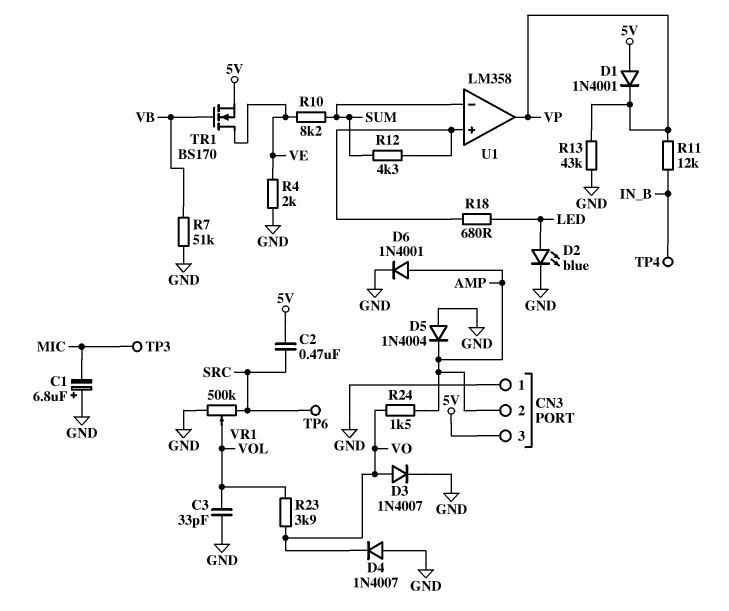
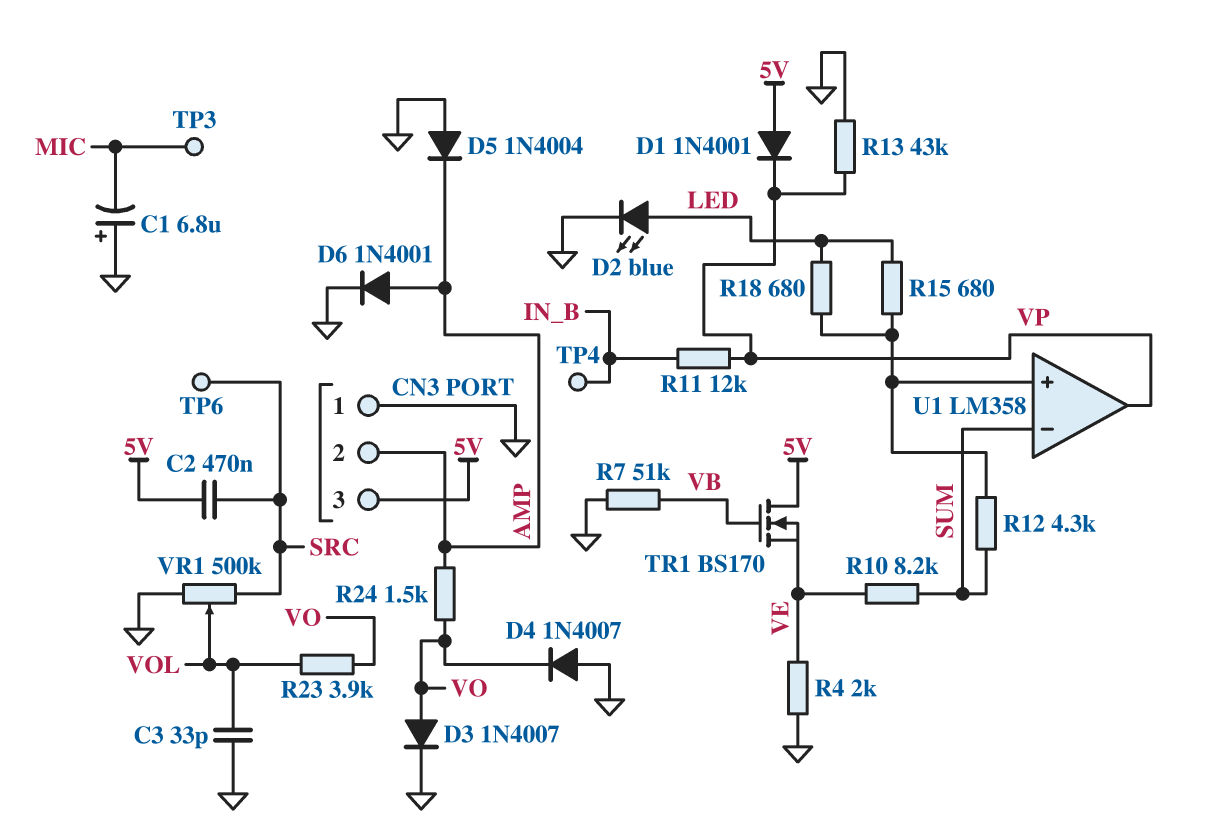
R15: none -> 680 (LED, U1/in+)
TR1: NMOS BS170 (G VB, D VE, S 5V) -> NMOS BS170 (G VB, D 5V, S VE)

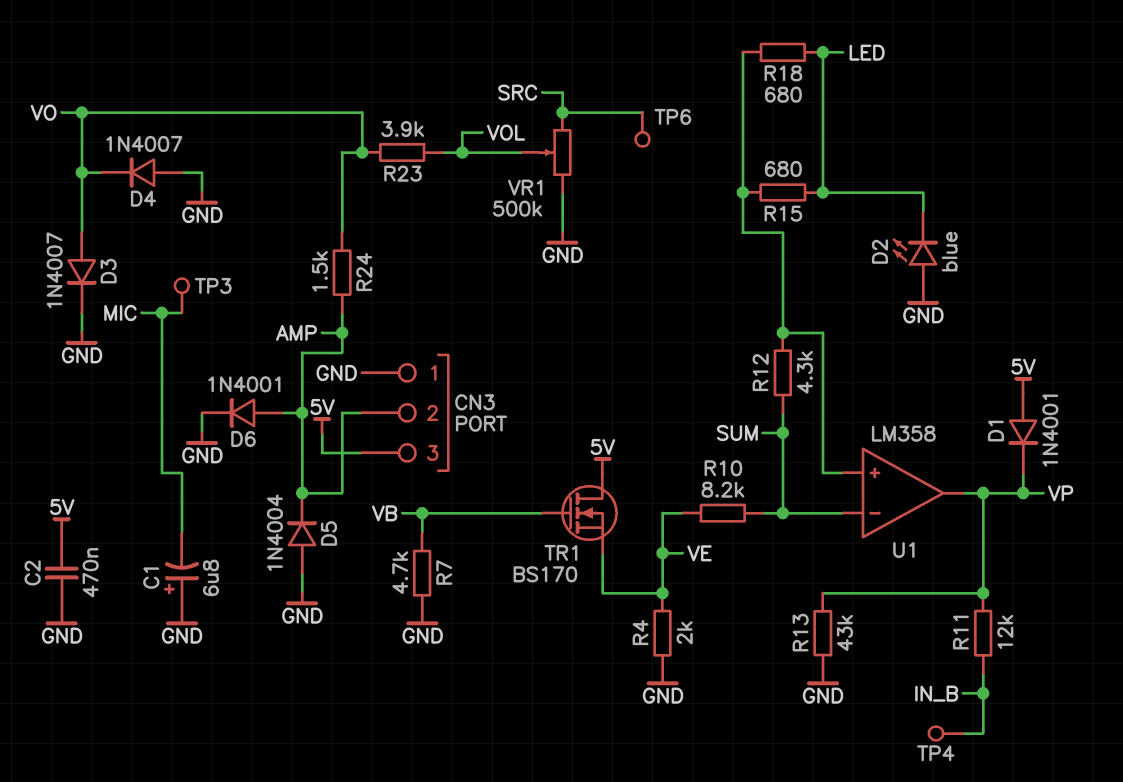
C2: 470nF (5V, SRC) -> 470nF (5V, GND)
C3: 33pF (GND, VOL) -> none
D2: LED blue (A LED, K GND) -> LED blue (A GND, K LED)
R7: 51k (GND, VB) -> 4.7k (GND, VB)

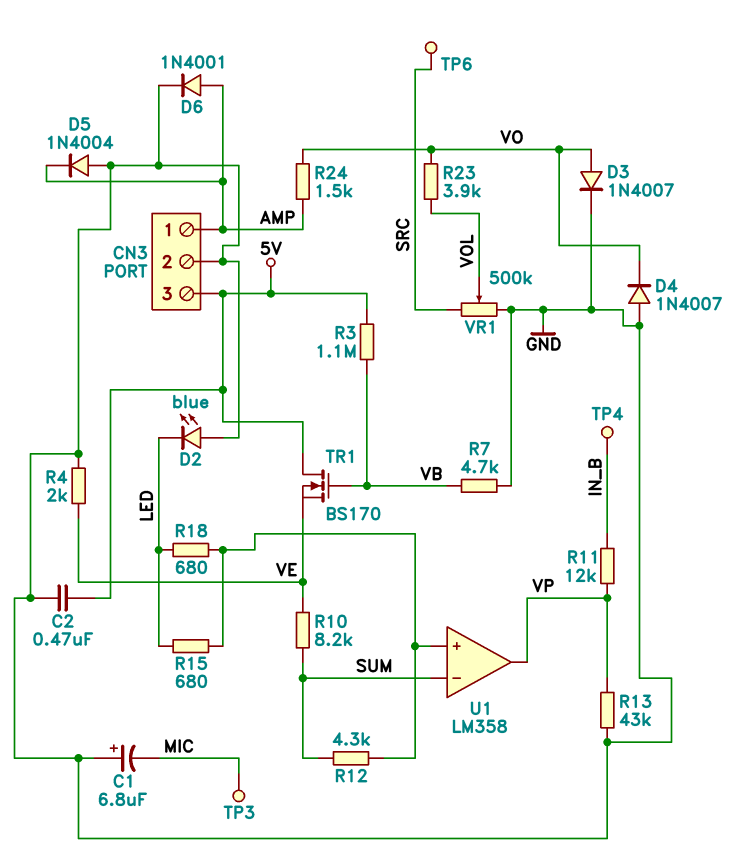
CN3 pin 1: GND -> AMP
CN3 pin 2: AMP -> GND
D1: diode 1N4001 (A 5V, K VP) -> none
R3: none -> 1.1M (5V, VB)

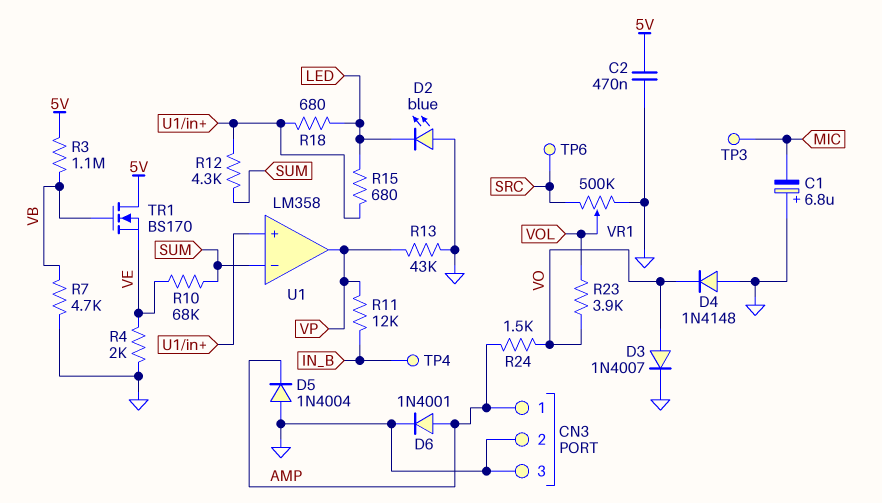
CN3 pin 3: 5V -> GND
D4: diode 1N4007 (A GND, K VO) -> diode 1N4148 (A GND, K VO)
R10: 8.2k (SUM, VE) -> 68k (SUM, VE)

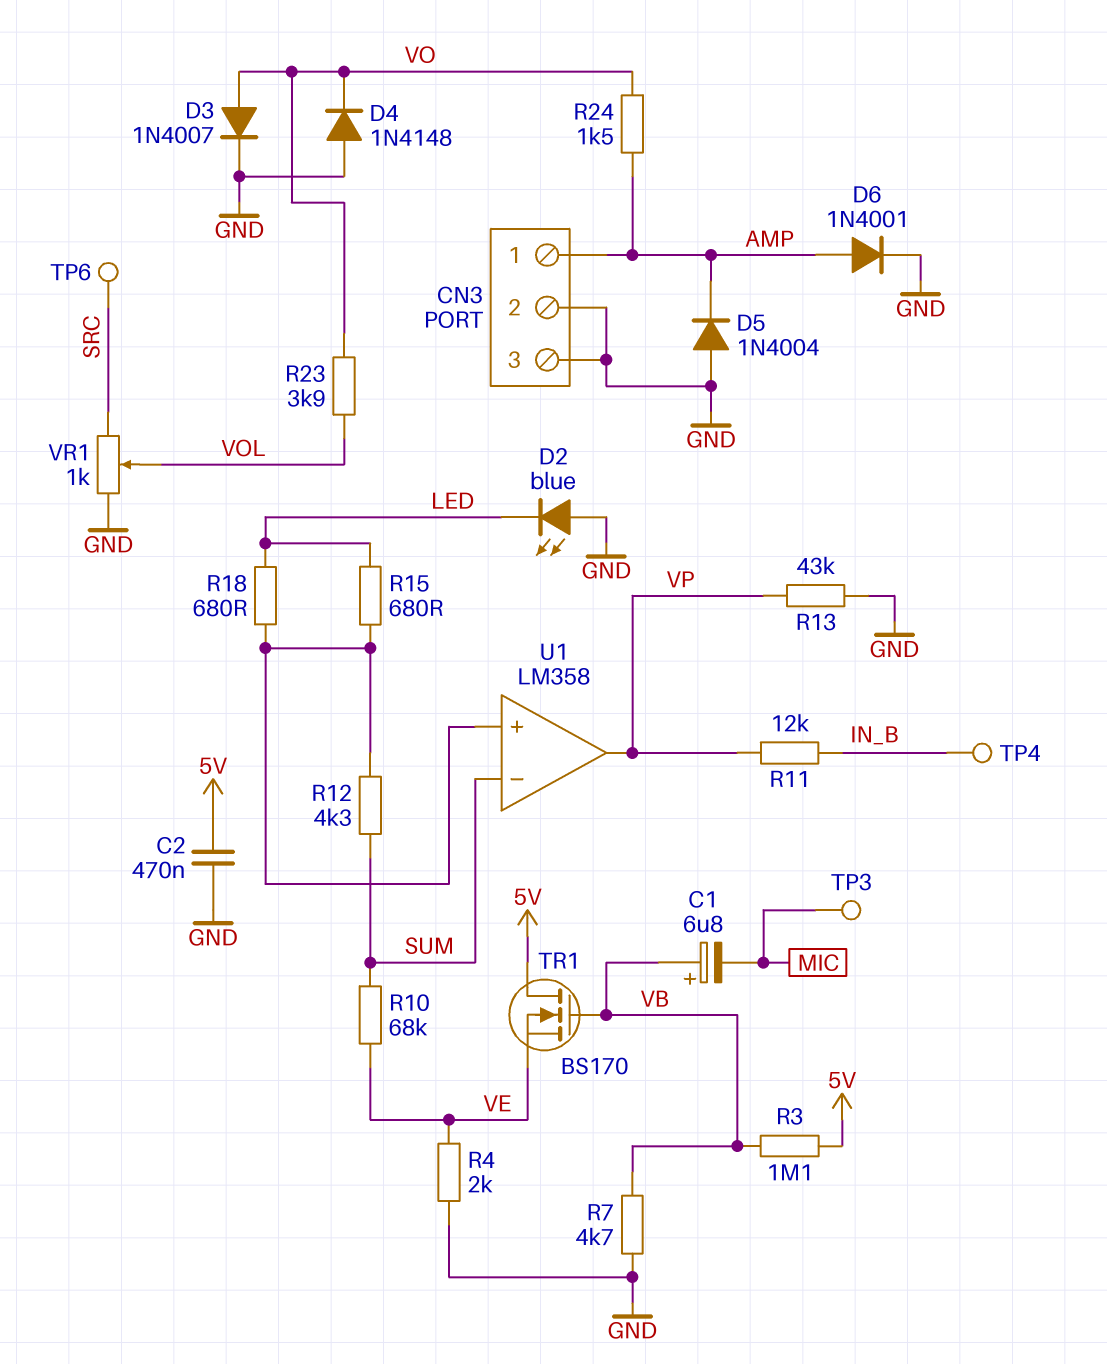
C1: 6.8uF (plus GND, minus MIC) -> 6.8uF (plus VB, minus MIC)
VR1: 500k (GND, SRC, wiper VOL) -> 1k (GND, SRC, wiper VOL)

